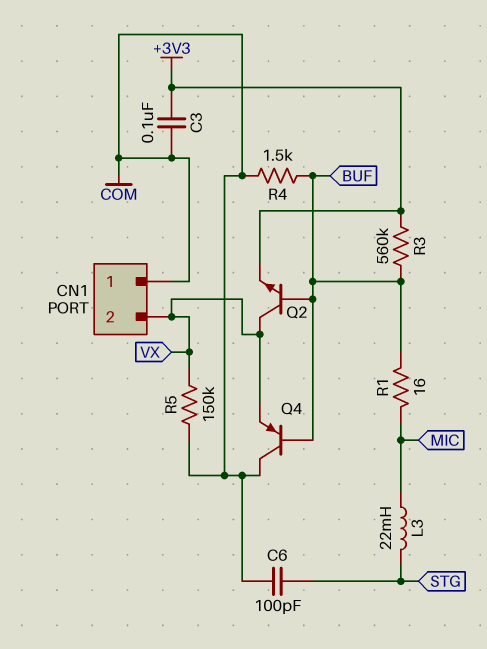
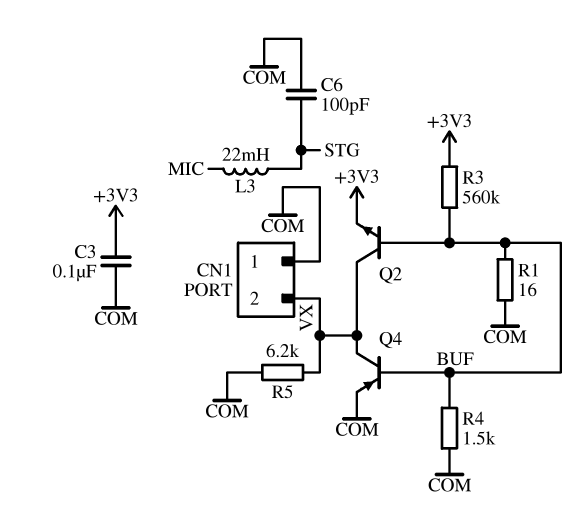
Q4: PNP (B BUF, C COM, E VX) -> PNP (B BUF, C VX, E COM)
R1: 16 (BUF, MIC) -> 16 (BUF, COM)
R5: 150k (COM, VX) -> 6.2k (COM, VX)

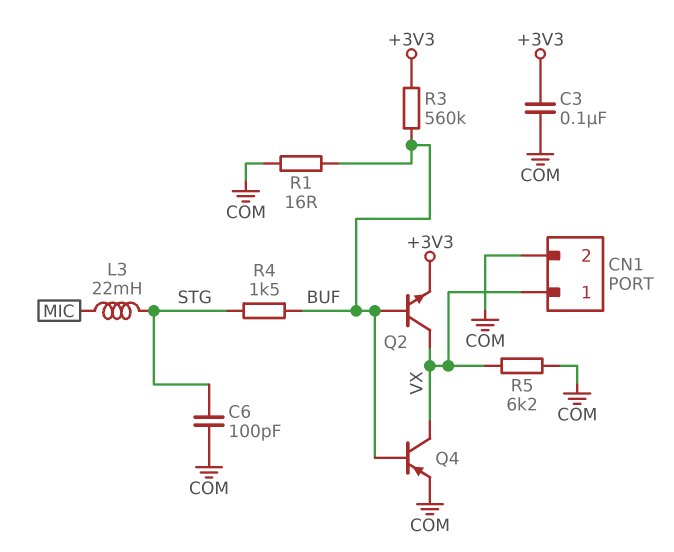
CN1 pin 1: COM -> VX
CN1 pin 2: VX -> COM
R4: 1.5k (BUF, COM) -> 1.5k (BUF, STG)

